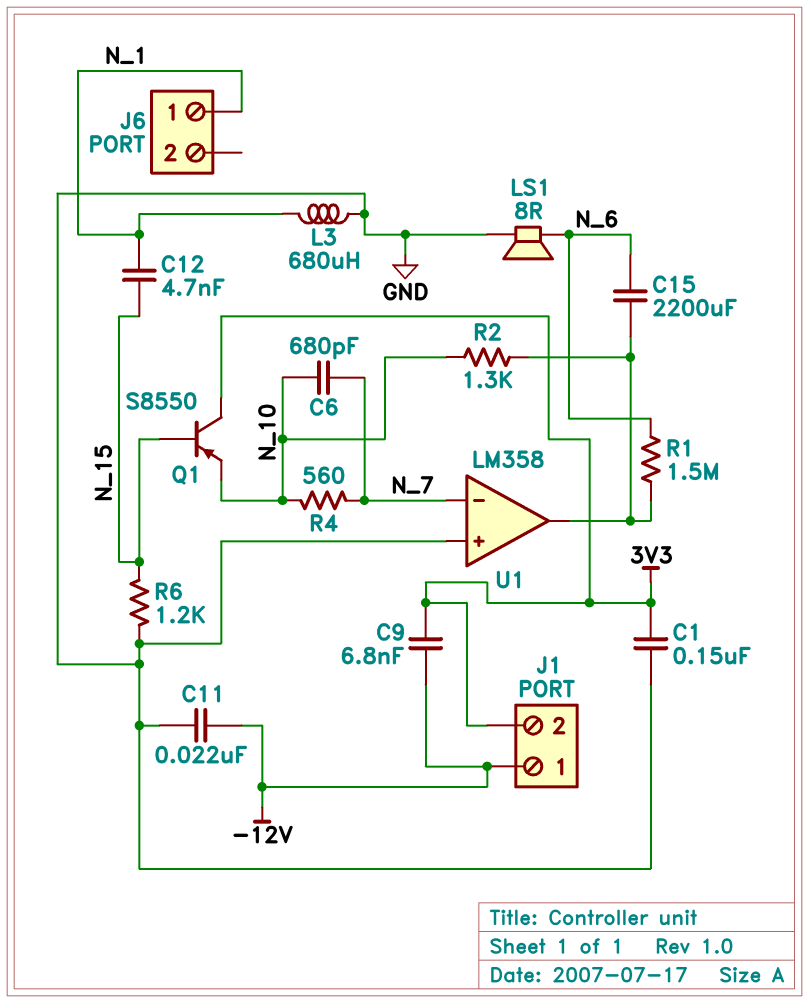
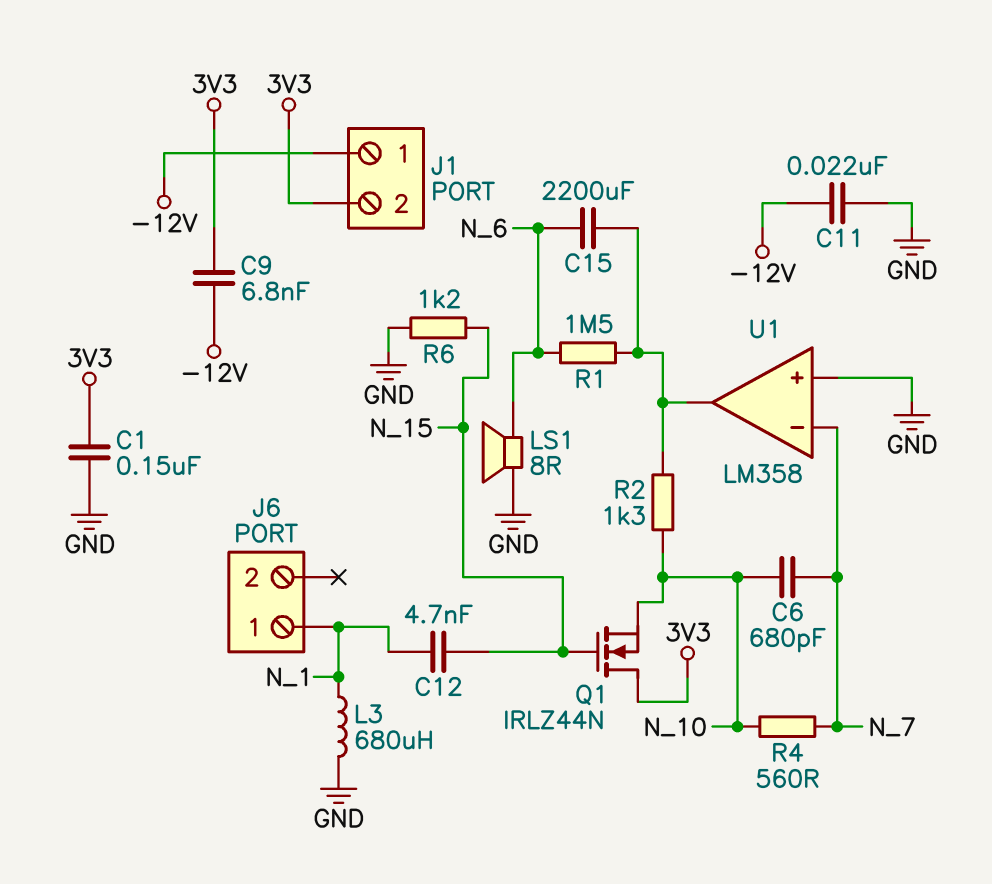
Q1: PNP S8550 (B N_15, C 3V3, E N_10) -> NMOS IRLZ44N (G N_15, D 3V3, S N_10)

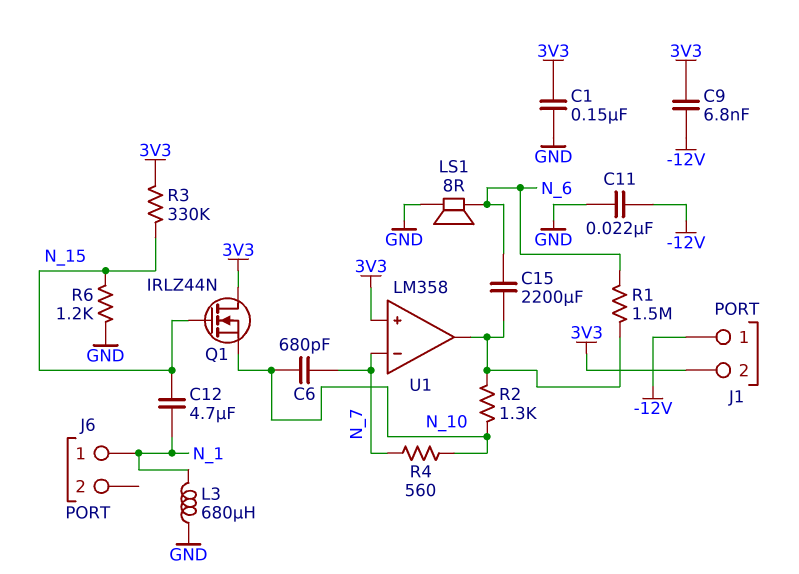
C12: 4.7nF (N_1, N_15) -> 4.7uF (N_1, N_15)
R3: none -> 330k (3V3, N_15)
U1 pin in+: GND -> 3V3

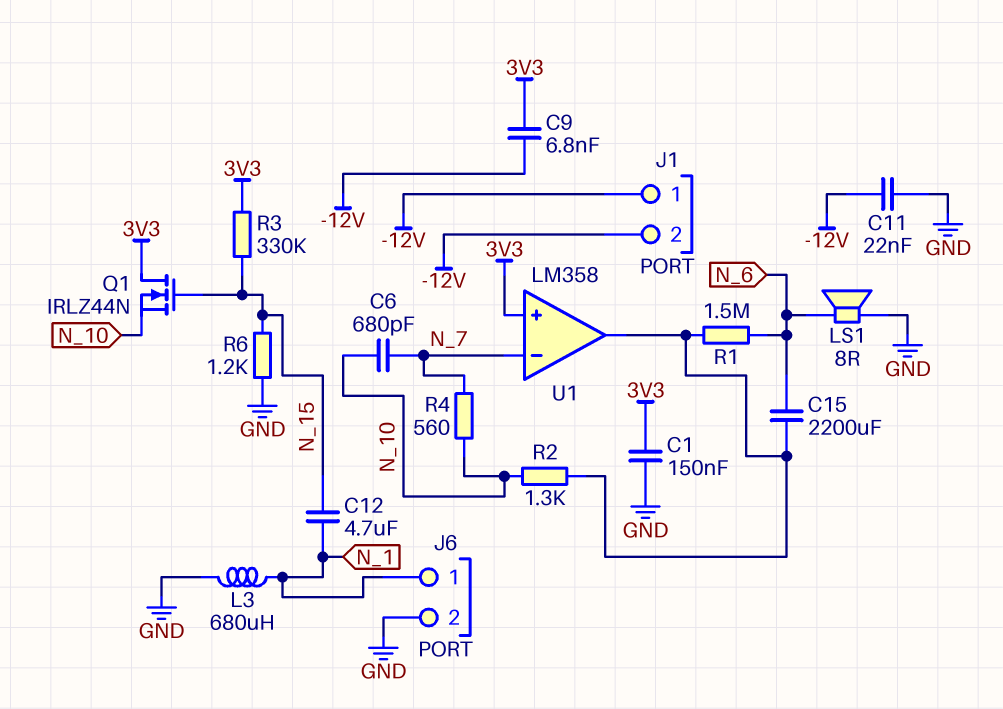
J1 pin 2: 3V3 -> -12V
J6 pin 2: none -> GND

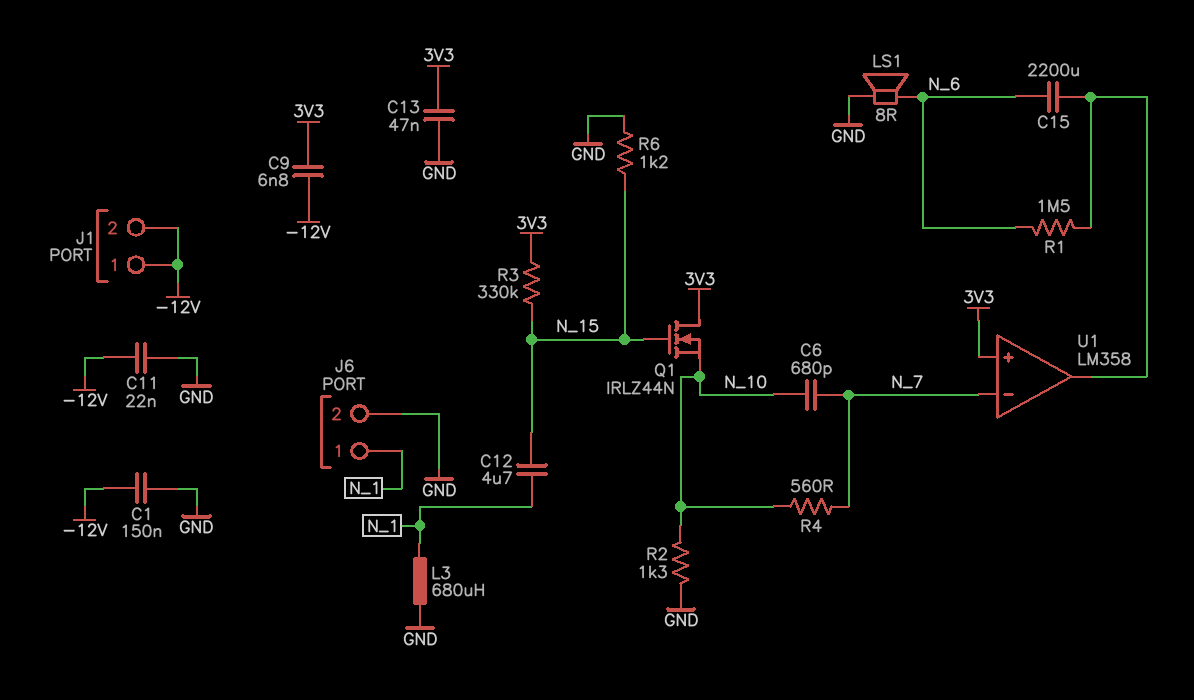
C1: 150nF (3V3, GND) -> 150nF (-12V, GND)
C13: none -> 47nF (3V3, GND)
R2: 1.3k (N_10, U1/out) -> 1.3k (GND, N_10)

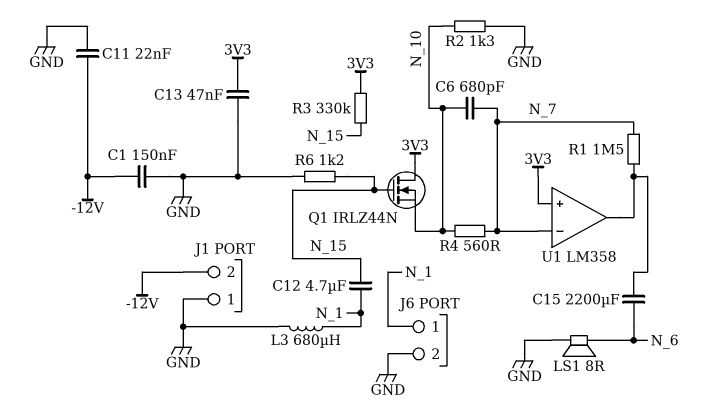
C9: 6.8nF (-12V, 3V3) -> none
J1 pin 1: -12V -> GND
R1: 1.5M (N_6, U1/out) -> 1.5M (N_7, U1/out)

